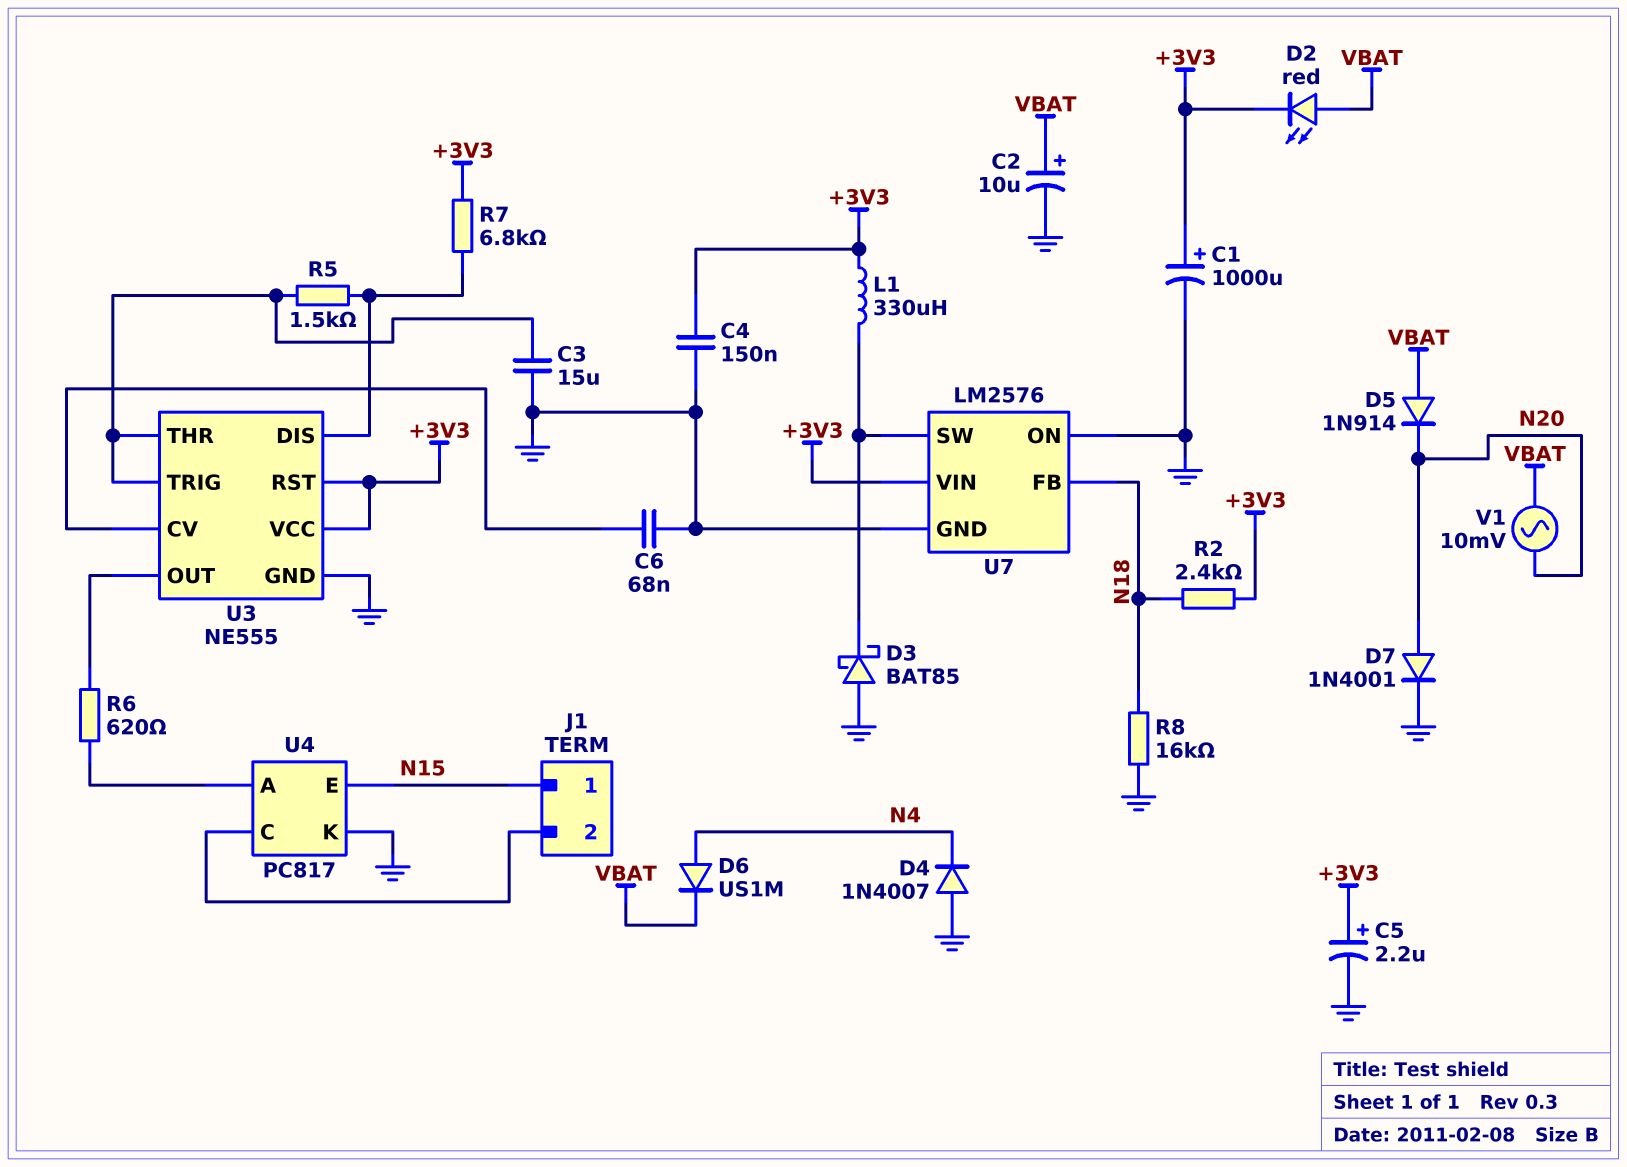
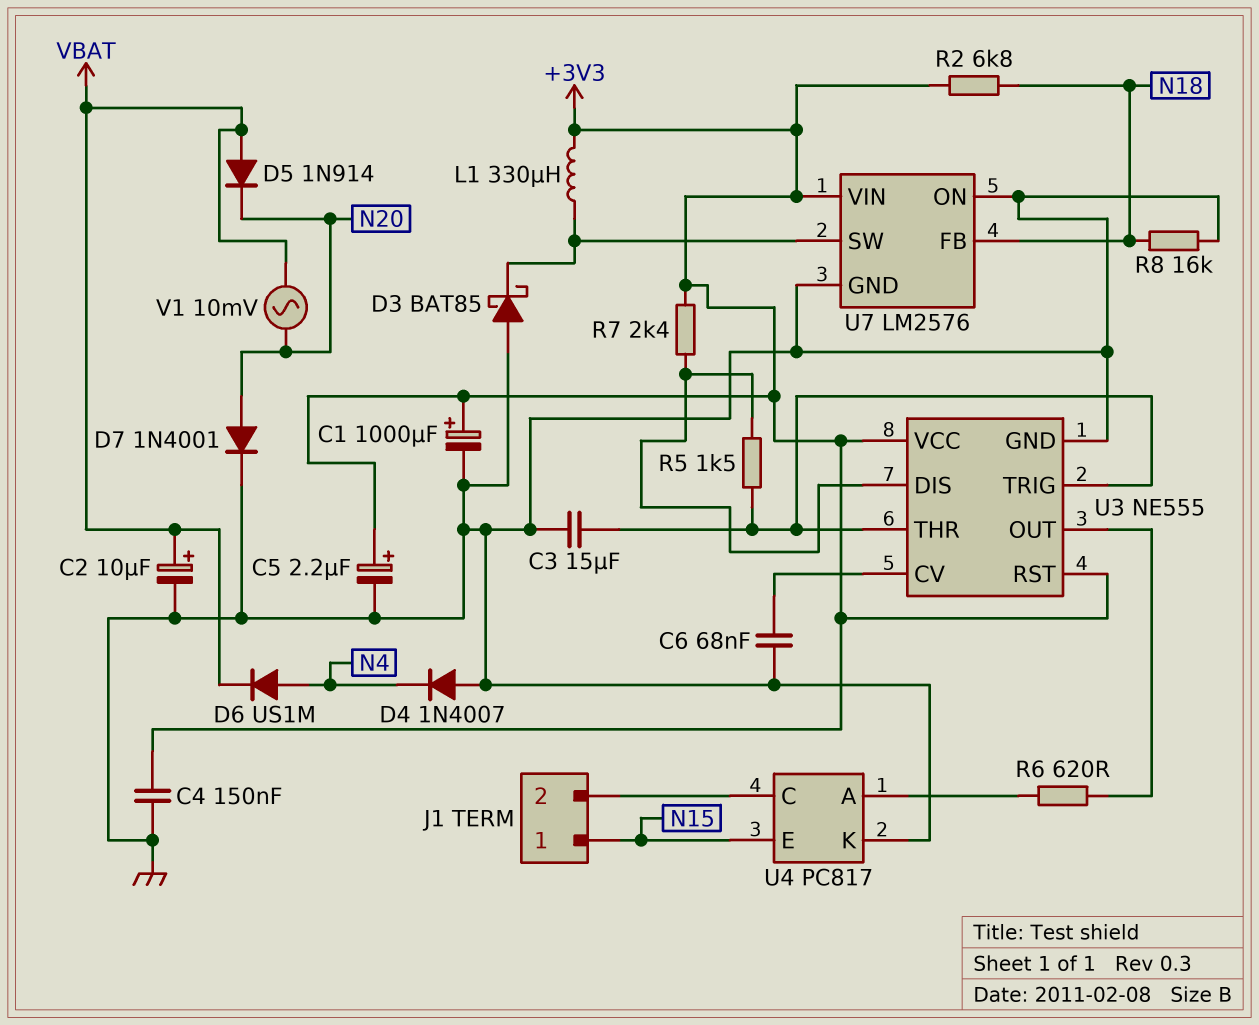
D2: LED red (A VBAT, K +3V3) -> none
R2: 2.4k (+3V3, N18) -> 6.8k (+3V3, N18)
R7: 6.8k (+3V3, U3/DIS) -> 2.4k (+3V3, U3/DIS)

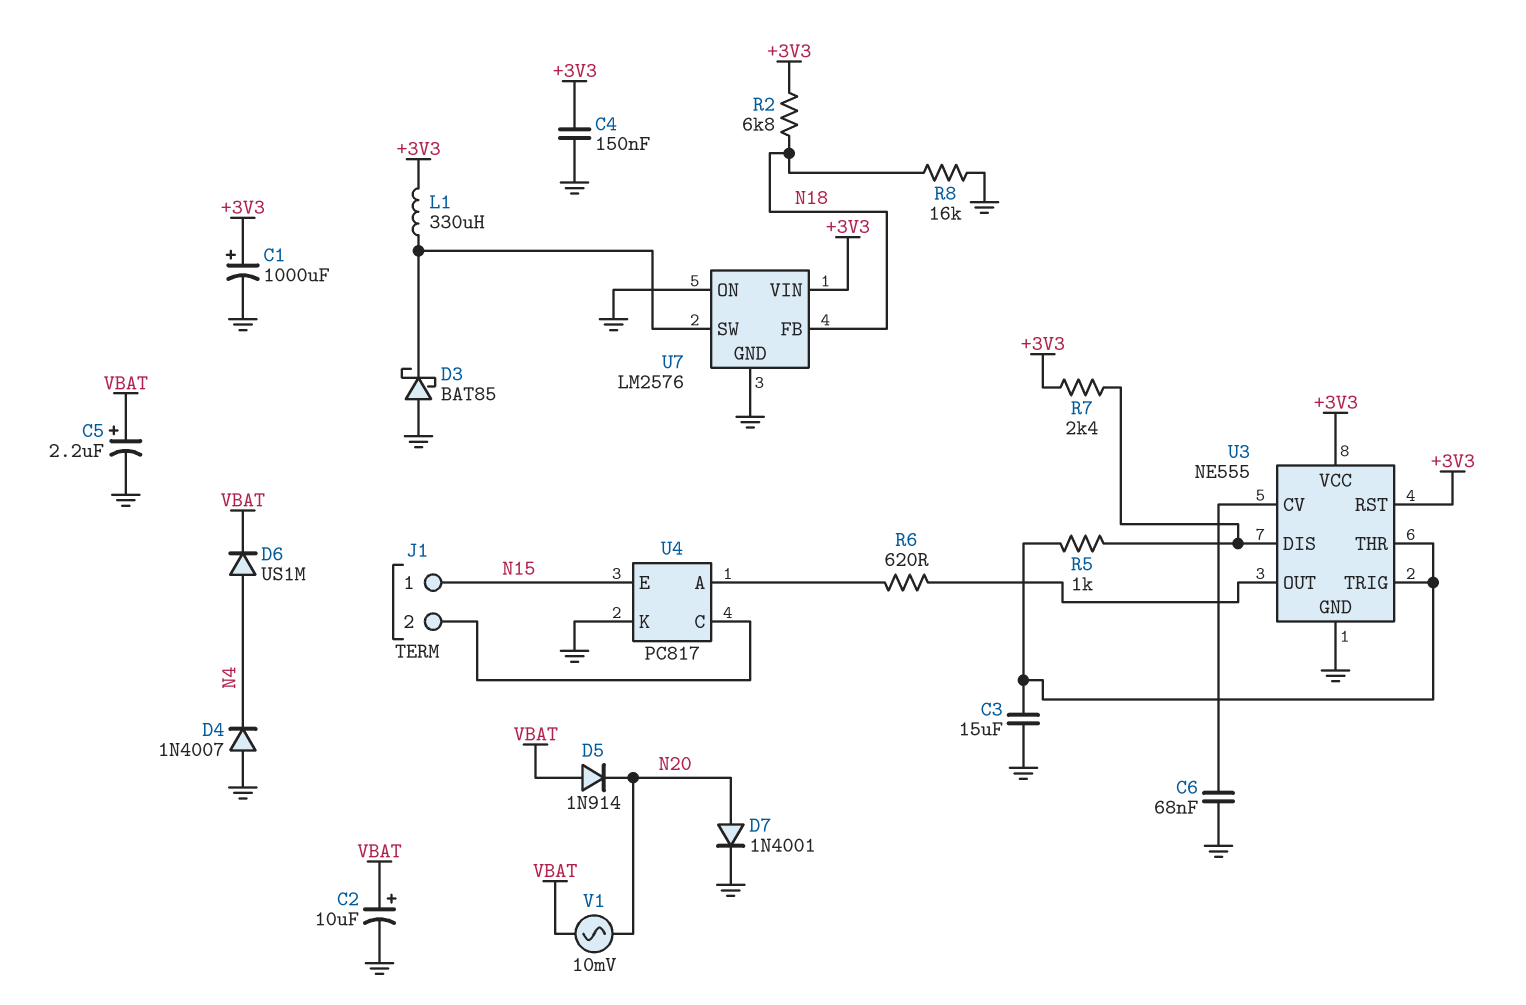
C5: 2.2uF (plus +3V3, minus GND) -> 2.2uF (plus VBAT, minus GND)
R5: 1.5k (U3/DIS, U3/THR) -> 1k (U3/DIS, U3/THR)

